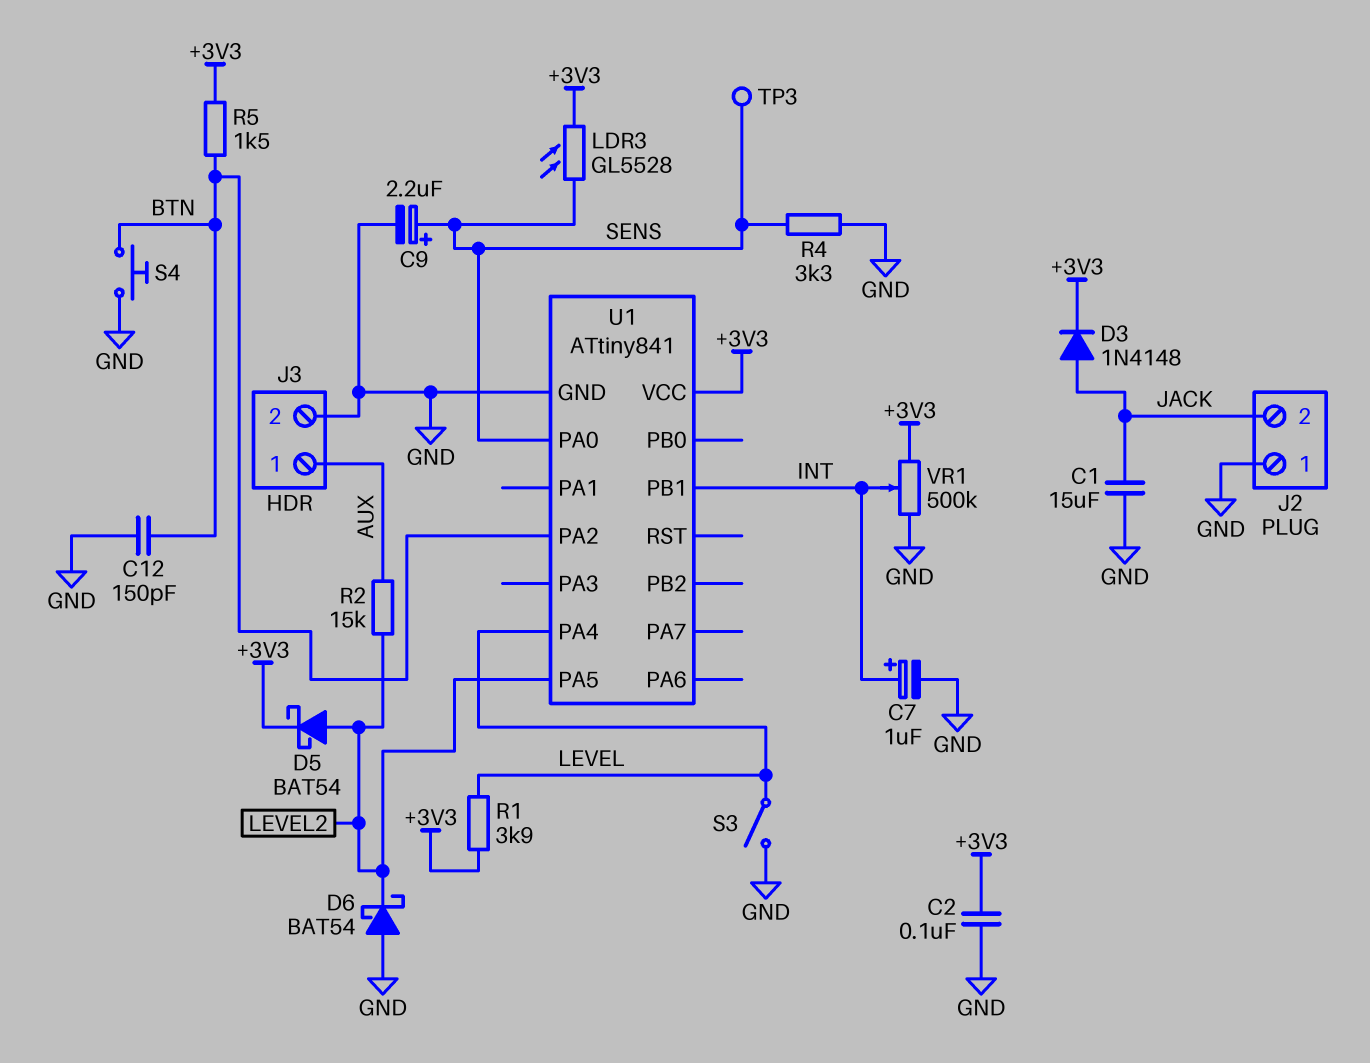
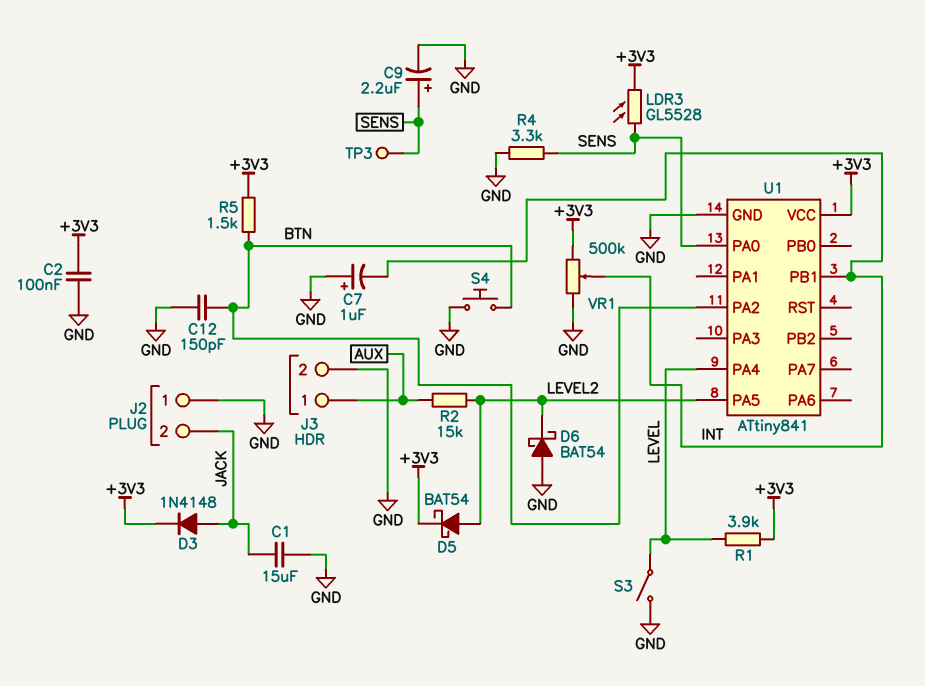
C7: 1uF (plus INT, minus GND) -> 1uF (plus GND, minus INT)

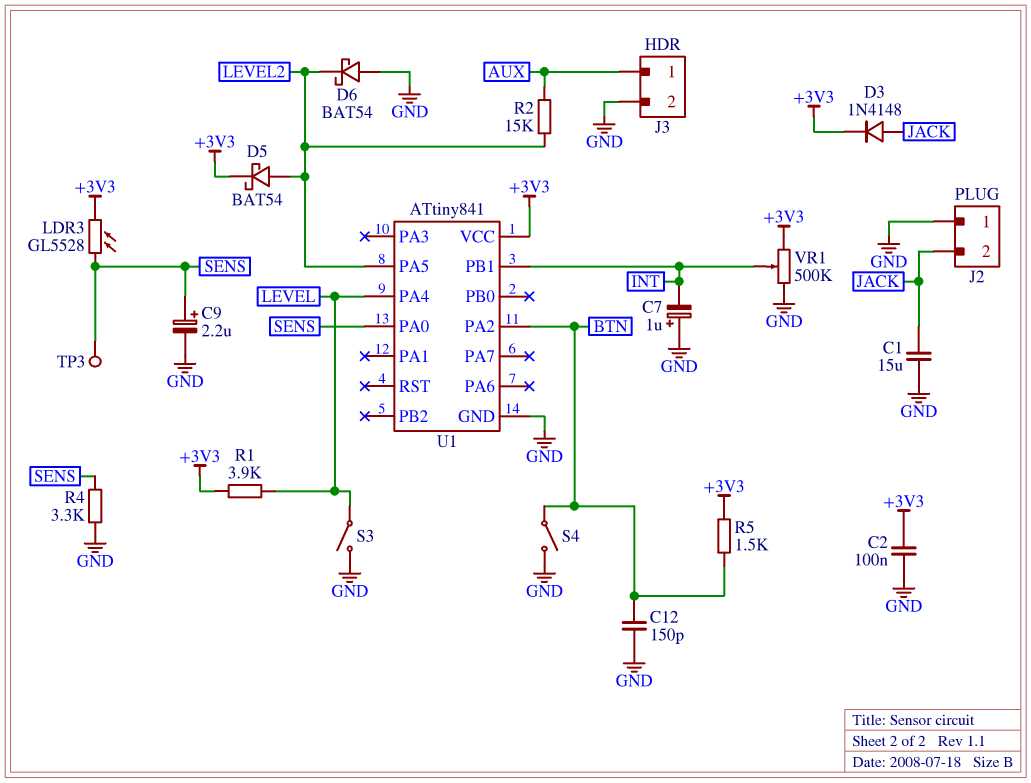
S4: button (BTN, GND) -> switch (BTN, GND)

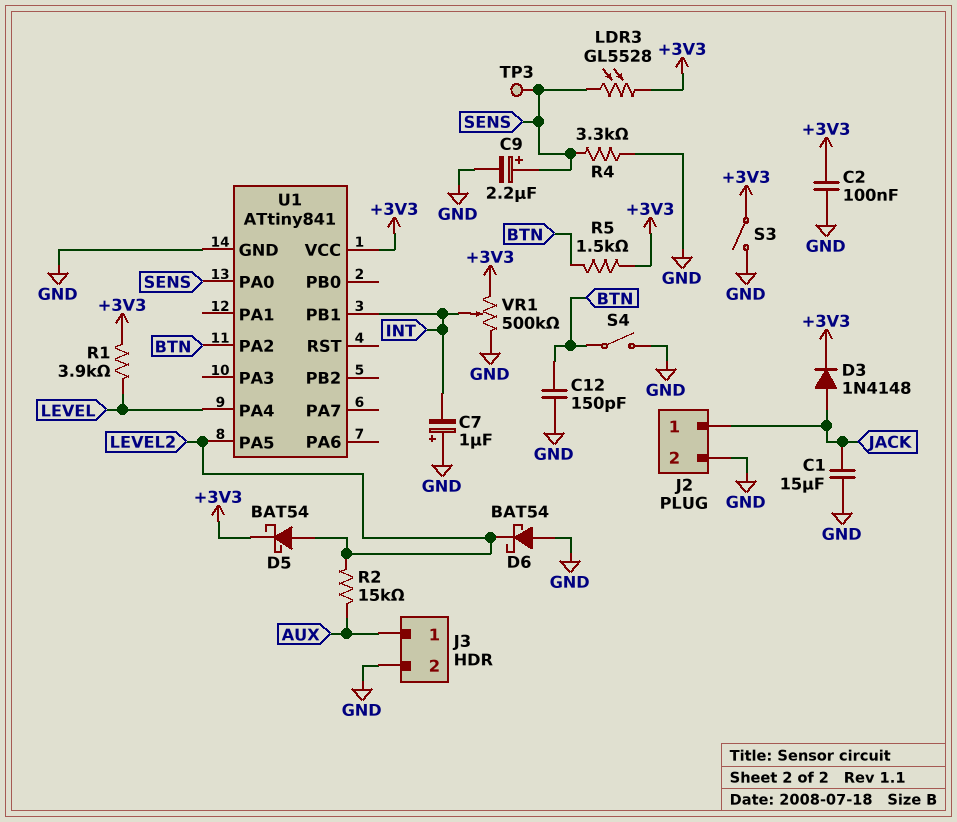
J2 pin 1: GND -> JACK
J2 pin 2: JACK -> GND
S3: switch (GND, LEVEL) -> switch (+3V3, GND)

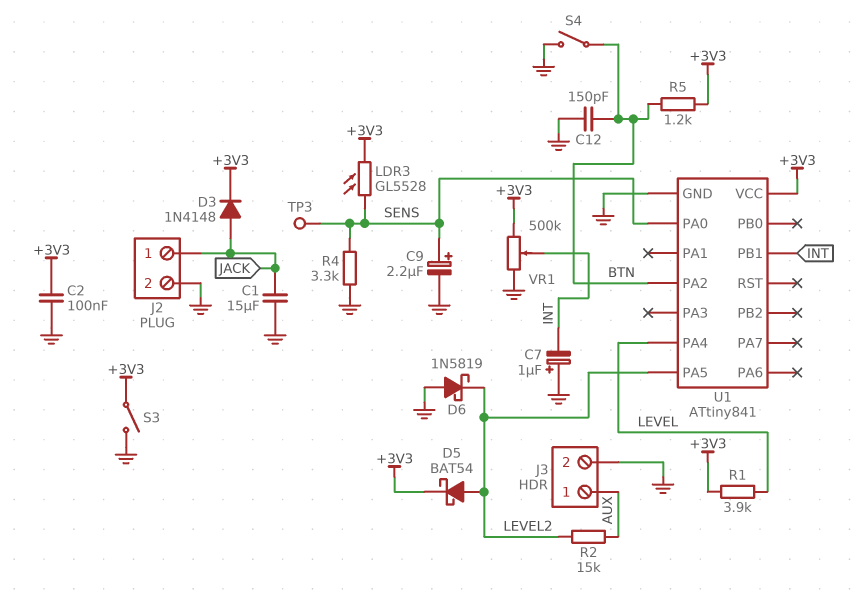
D6: schottky BAT54 (A GND, K LEVEL2) -> schottky 1N5819 (A GND, K LEVEL2)
R5: 1.5k (+3V3, BTN) -> 1.2k (+3V3, BTN)

